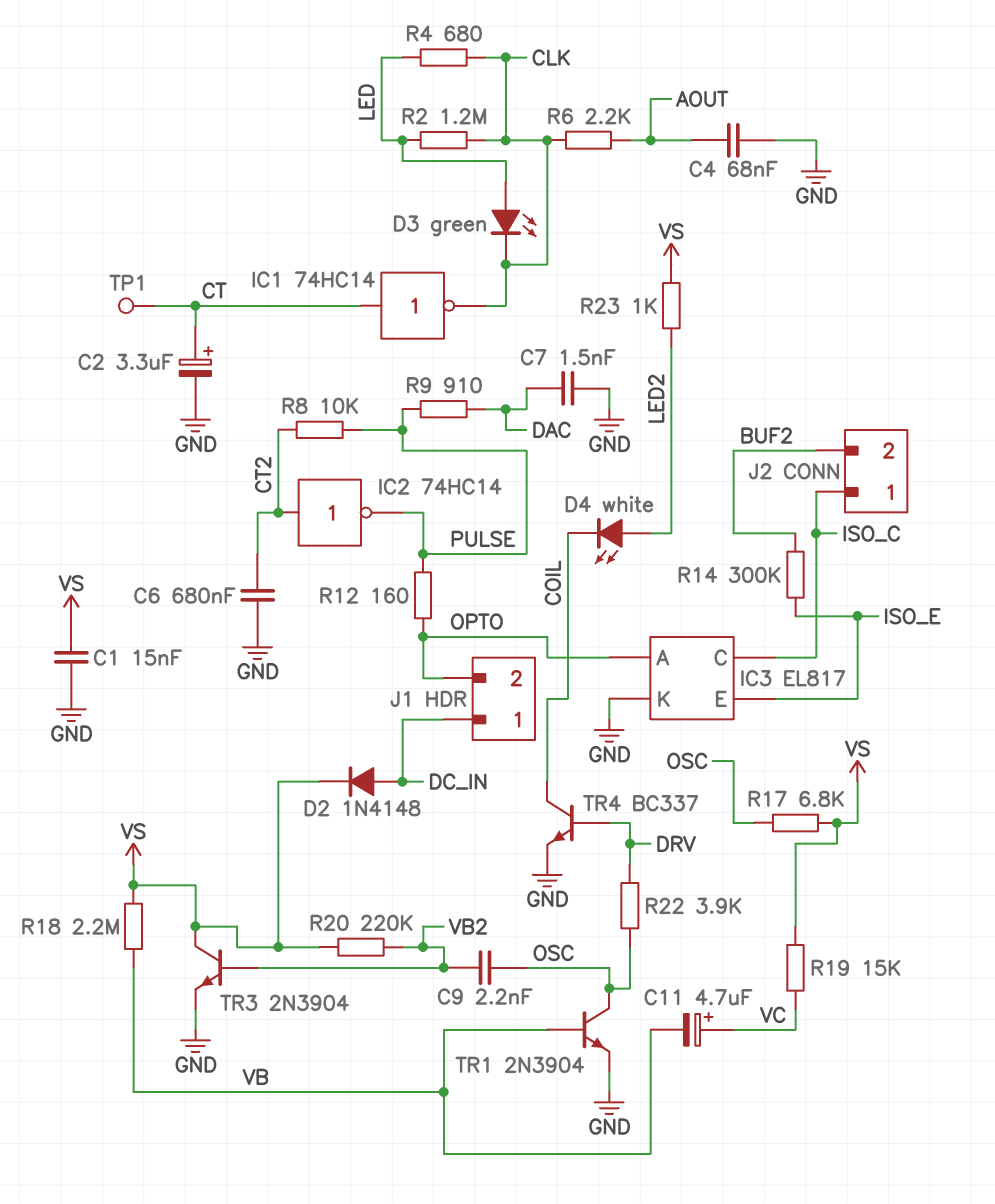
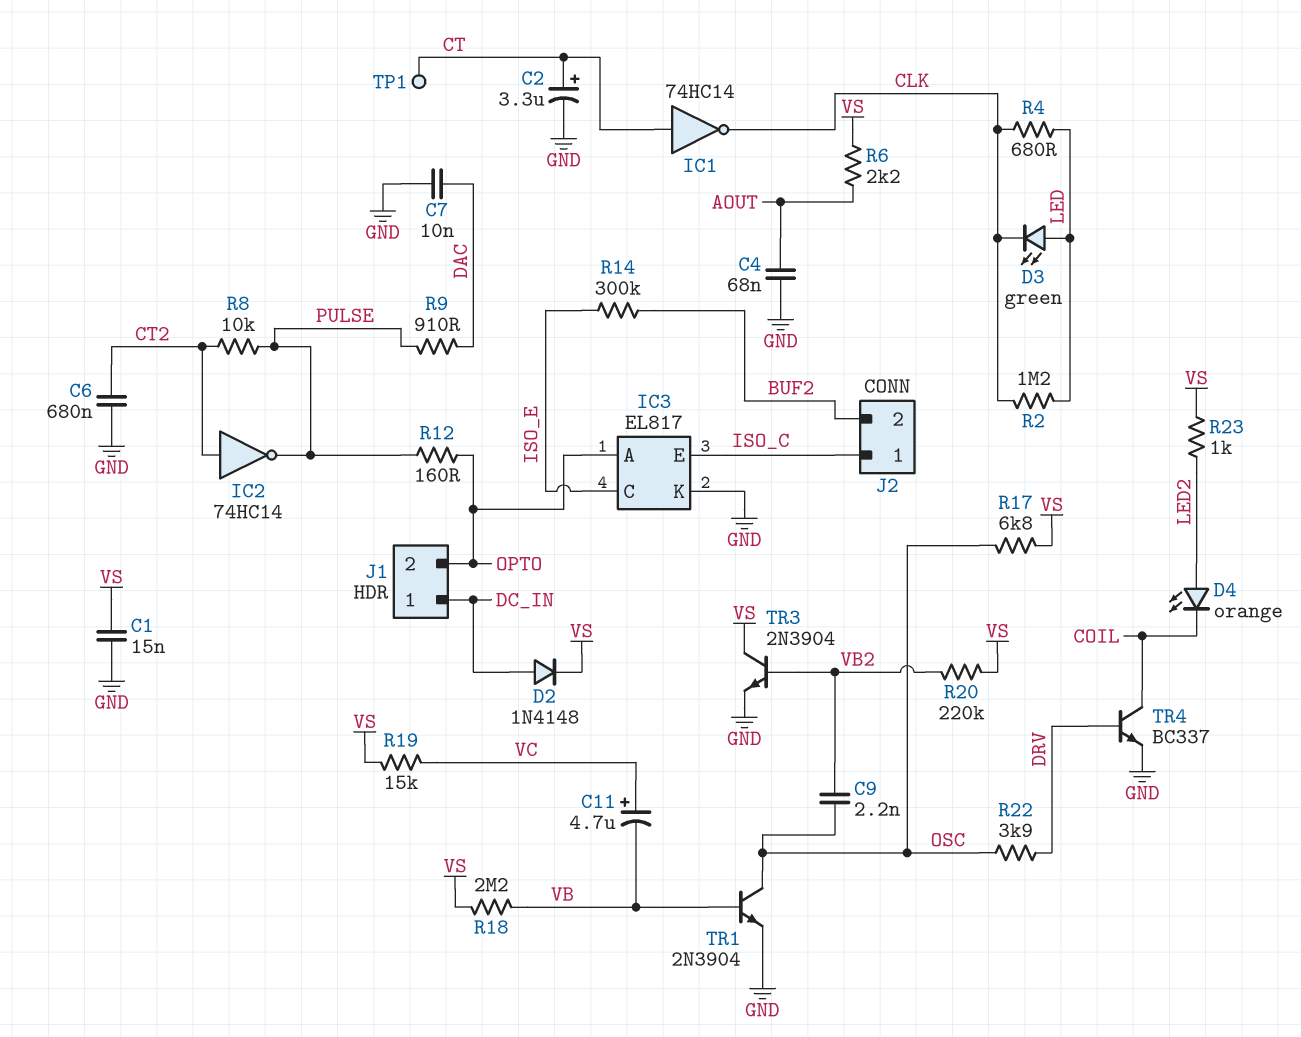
C7: 1.5nF (DAC, GND) -> 10nF (DAC, GND)
D4: LED white (A LED2, K COIL) -> LED orange (A LED2, K COIL)
IC3 pin C: ISO_C -> ISO_E
IC3 pin E: ISO_E -> ISO_C
R6: 2.2k (AOUT, CLK) -> 2.2k (AOUT, VS)

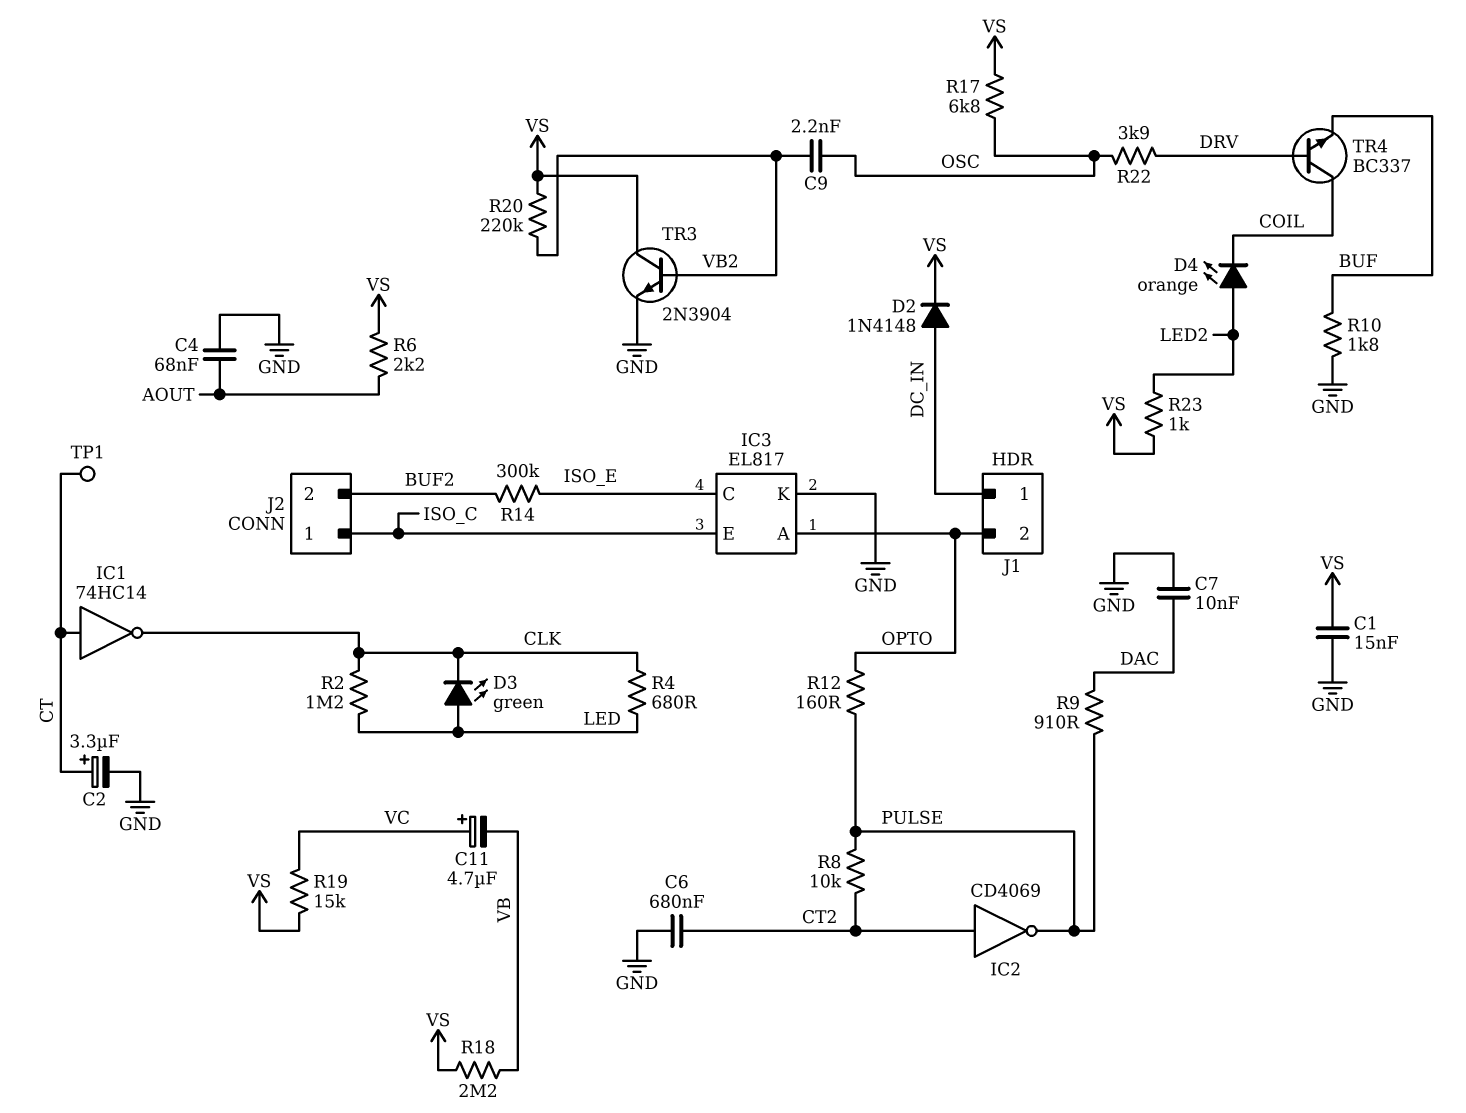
IC2: NOT 74HC14 (in CT2, out PULSE) -> NOT CD4069 (in CT2, out PULSE)
R10: none -> 1.8k (BUF, GND)
TR1: NPN 2N3904 (B VB, C OSC, E GND) -> none
TR4: NPN BC337 (B DRV, C COIL, E GND) -> NPN BC337 (B DRV, C COIL, E BUF)

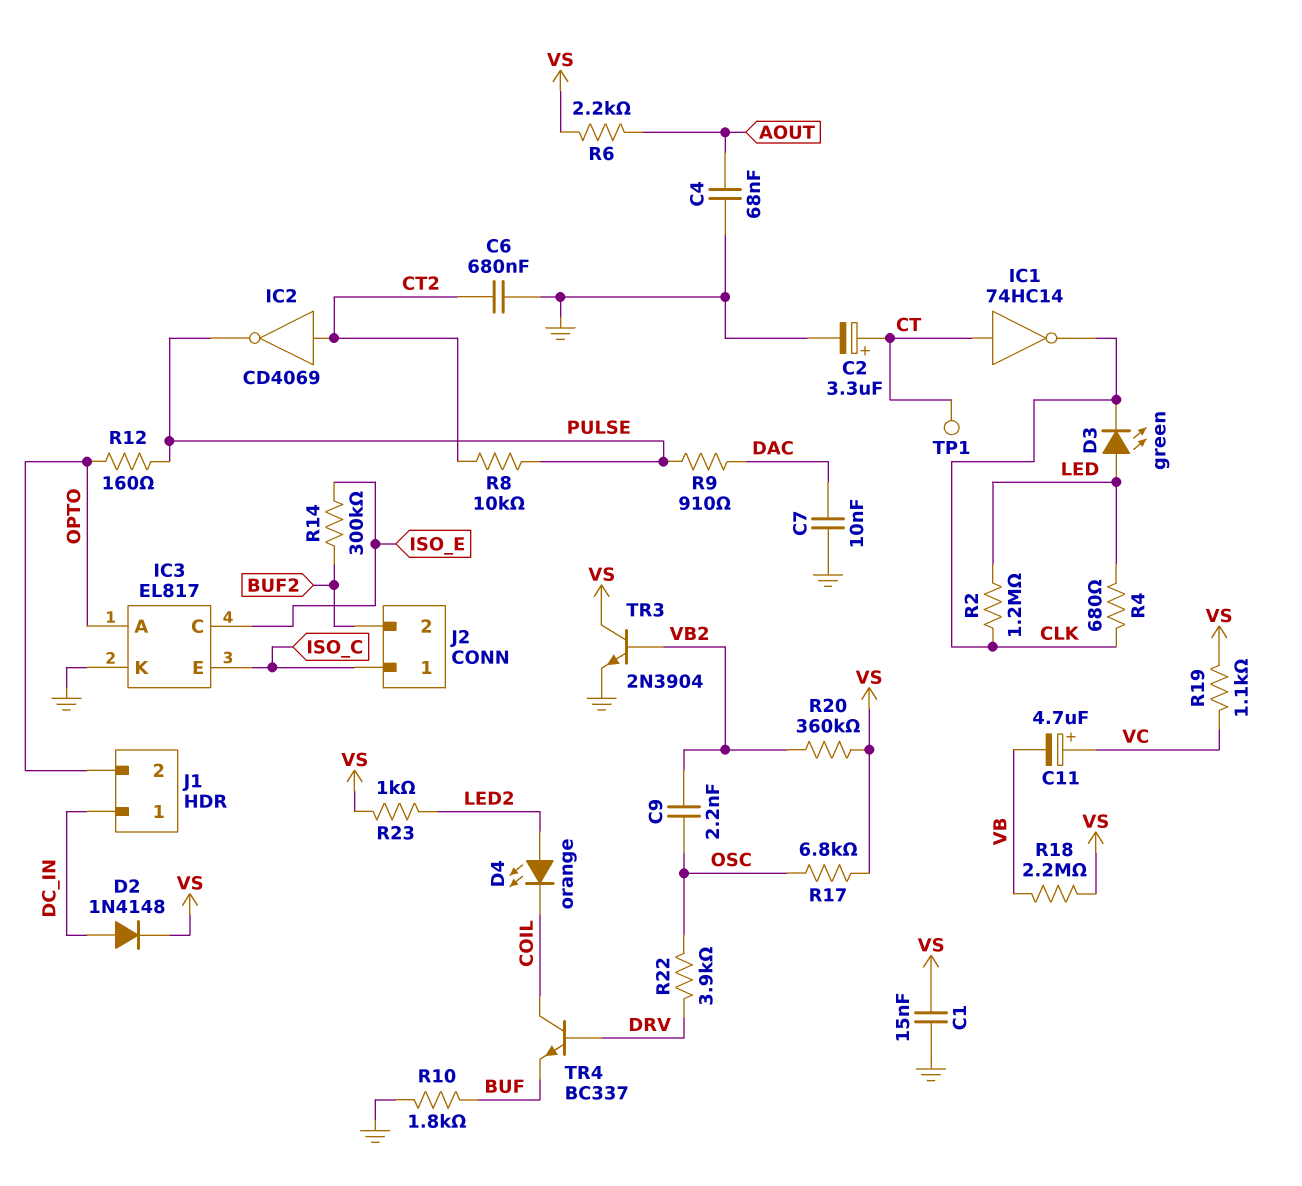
R19: 15k (VC, VS) -> 1.1k (VC, VS)
R20: 220k (VB2, VS) -> 360k (VB2, VS)

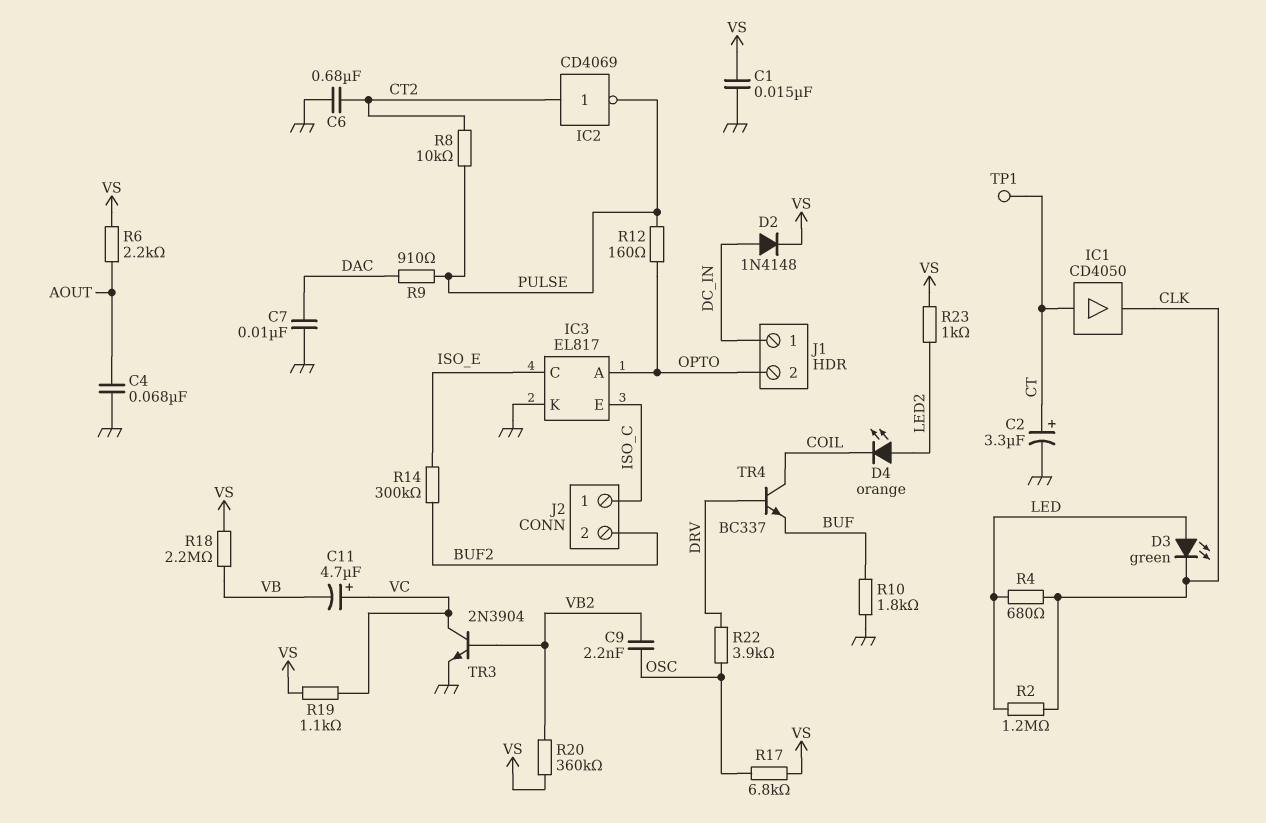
IC1: NOT 74HC14 (in CT, out CLK) -> buffer CD4050 (in CT, out CLK)
TR3: NPN 2N3904 (B VB2, C VS, E GND) -> NPN 2N3904 (B VB2, C VC, E GND)

